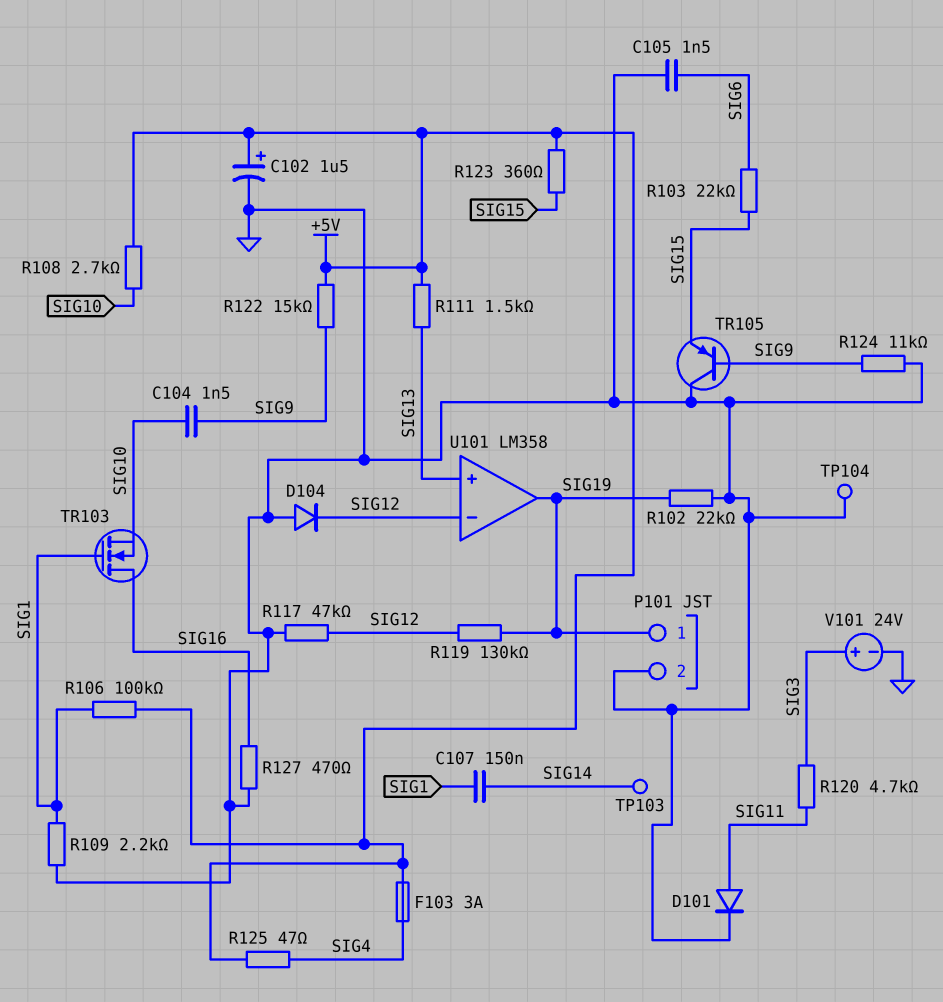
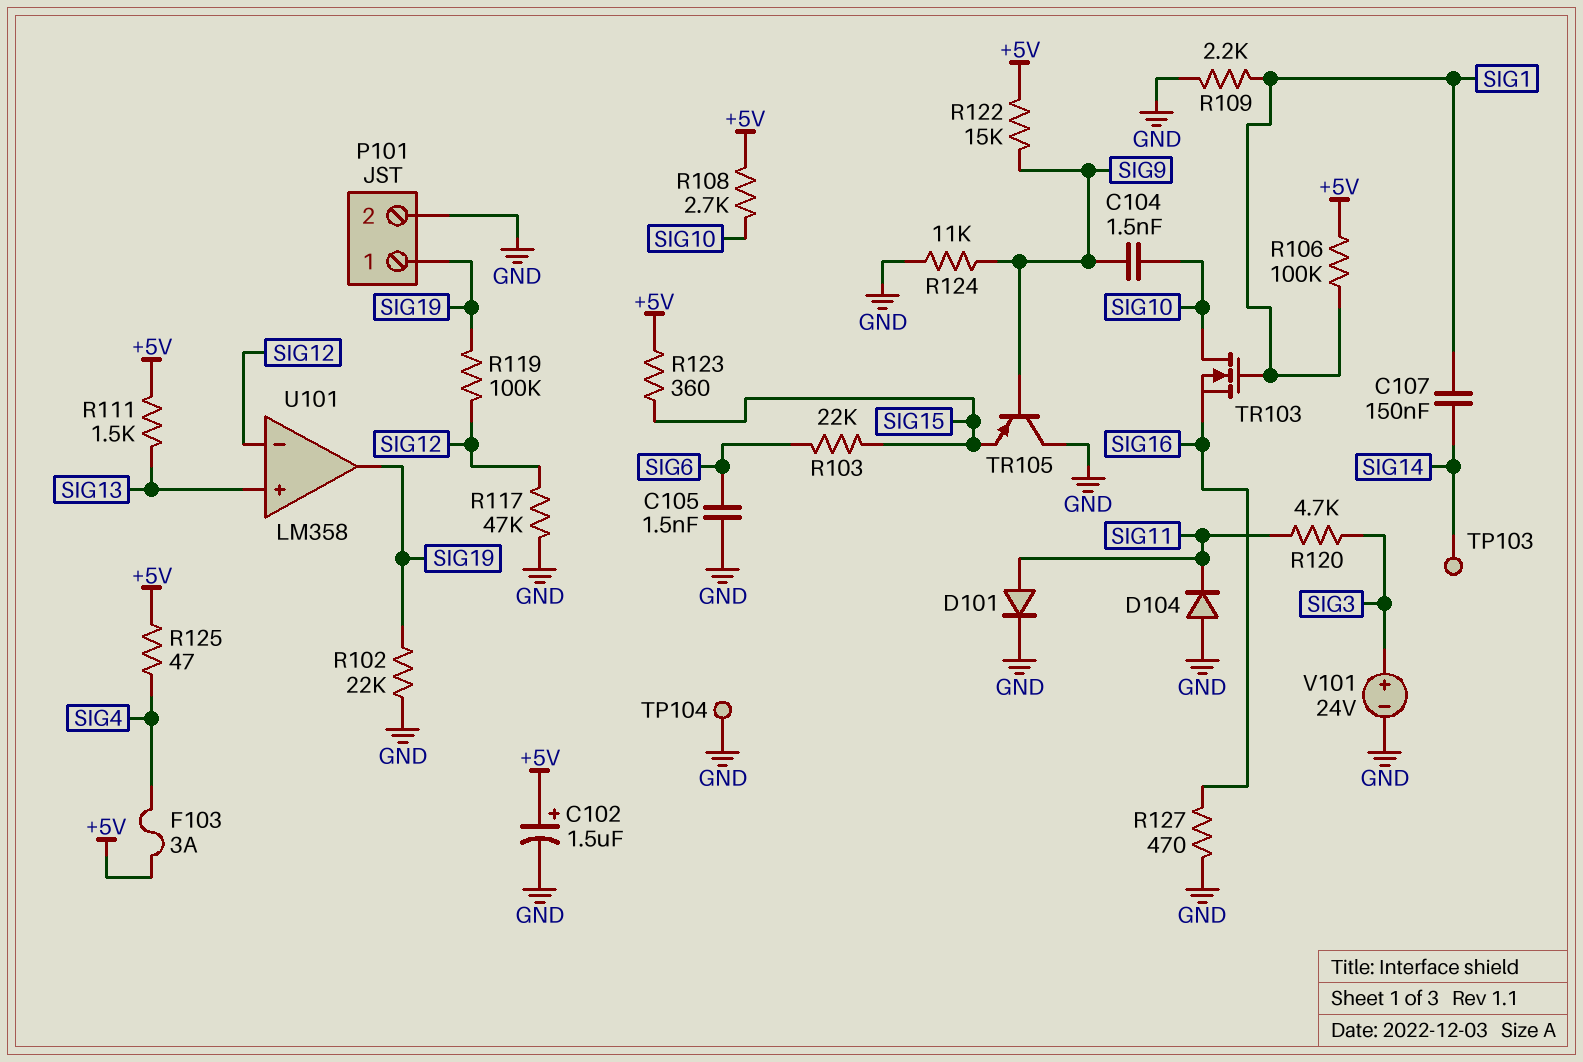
D104: diode (A GND, K SIG12) -> diode (A GND, K SIG11)
R119: 130k (SIG12, SIG19) -> 100k (SIG12, SIG19)
TR103: NMOS (G SIG1, D SIG16, S SIG10) -> NMOS (G SIG1, D SIG10, S SIG16)

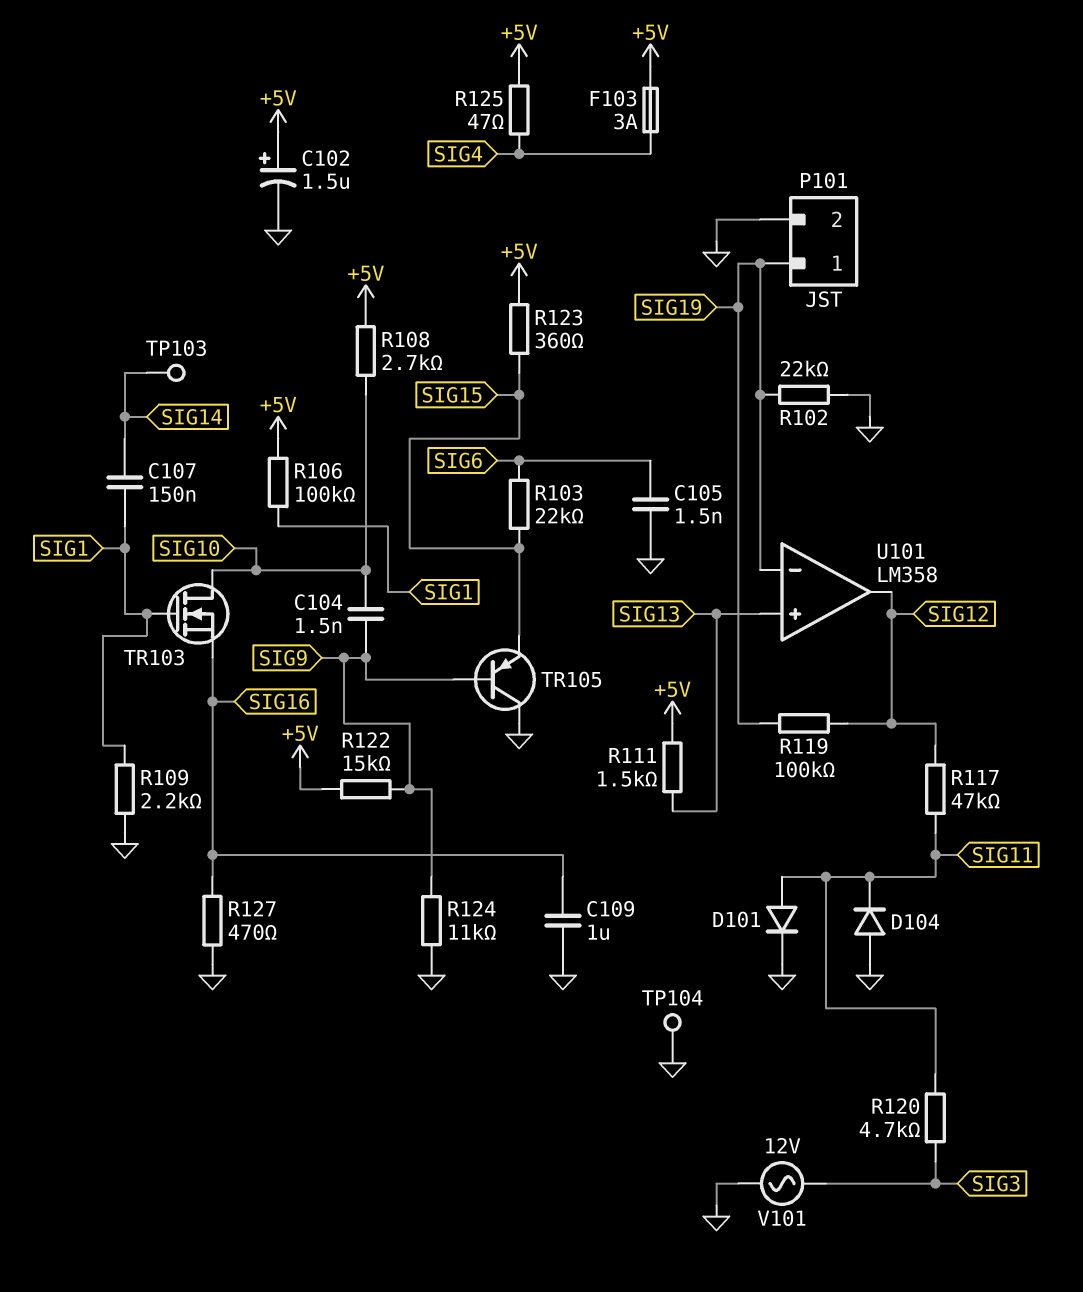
C109: none -> 1uF (GND, SIG16)
R117: 47k (GND, SIG12) -> 47k (SIG11, SIG12)
U101 pin in-: SIG12 -> SIG19
U101 pin out: SIG19 -> SIG12
V101: 24V (plus SIG3, minus GND) -> AC 12V (GND, SIG3)

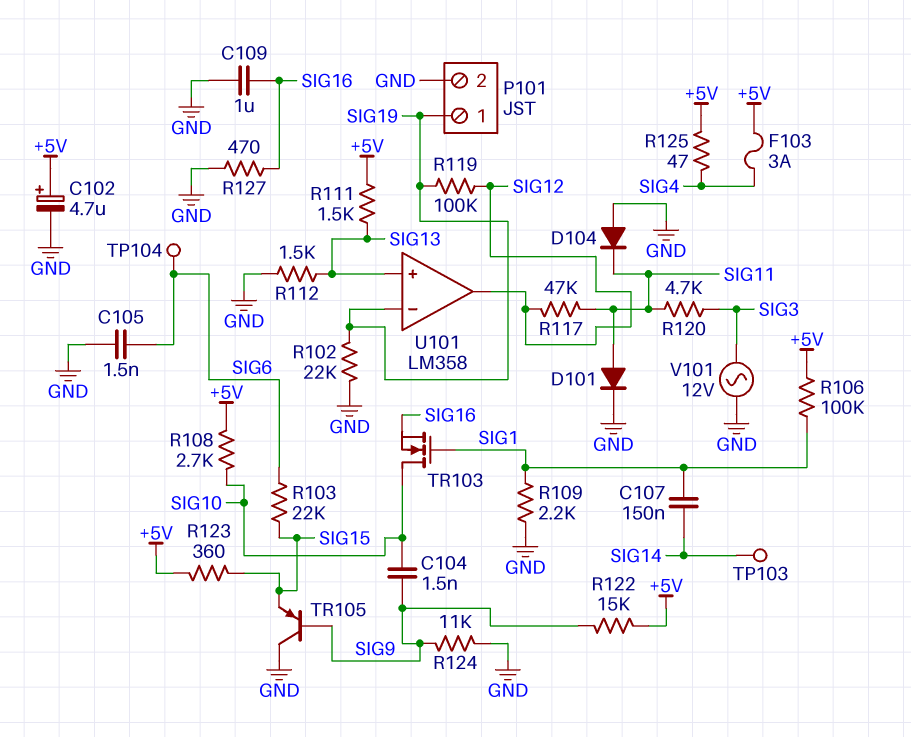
C102: 1.5uF (plus +5V, minus GND) -> 4.7uF (plus +5V, minus GND)
R112: none -> 1.5k (GND, SIG13)
TP104: test point (GND) -> test point (SIG6)

